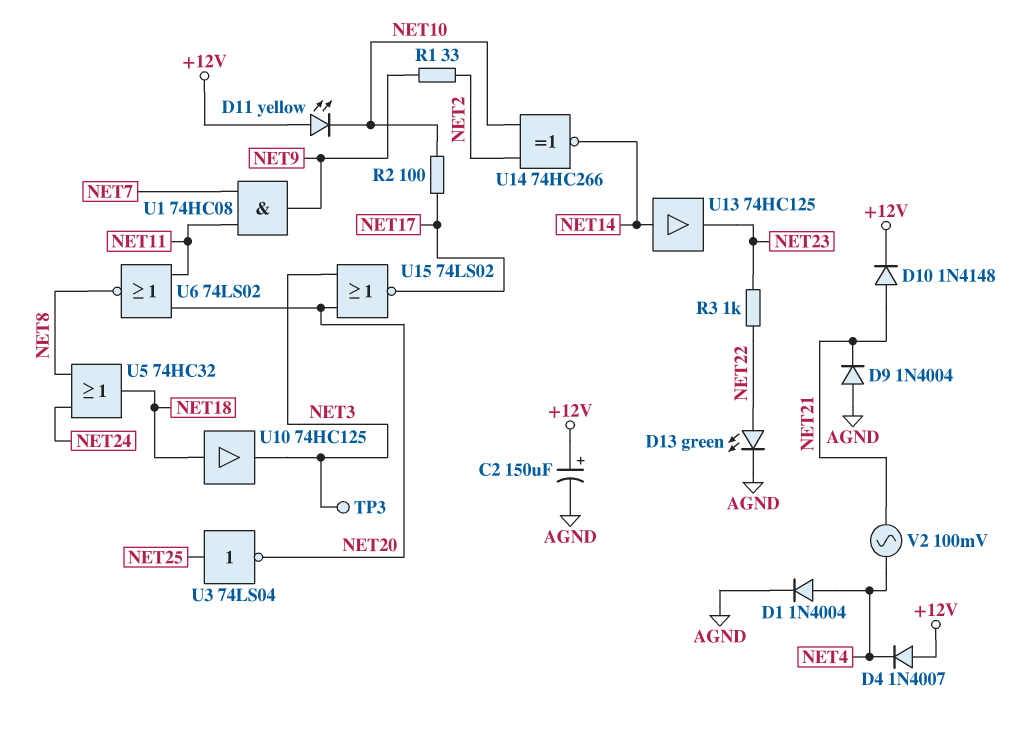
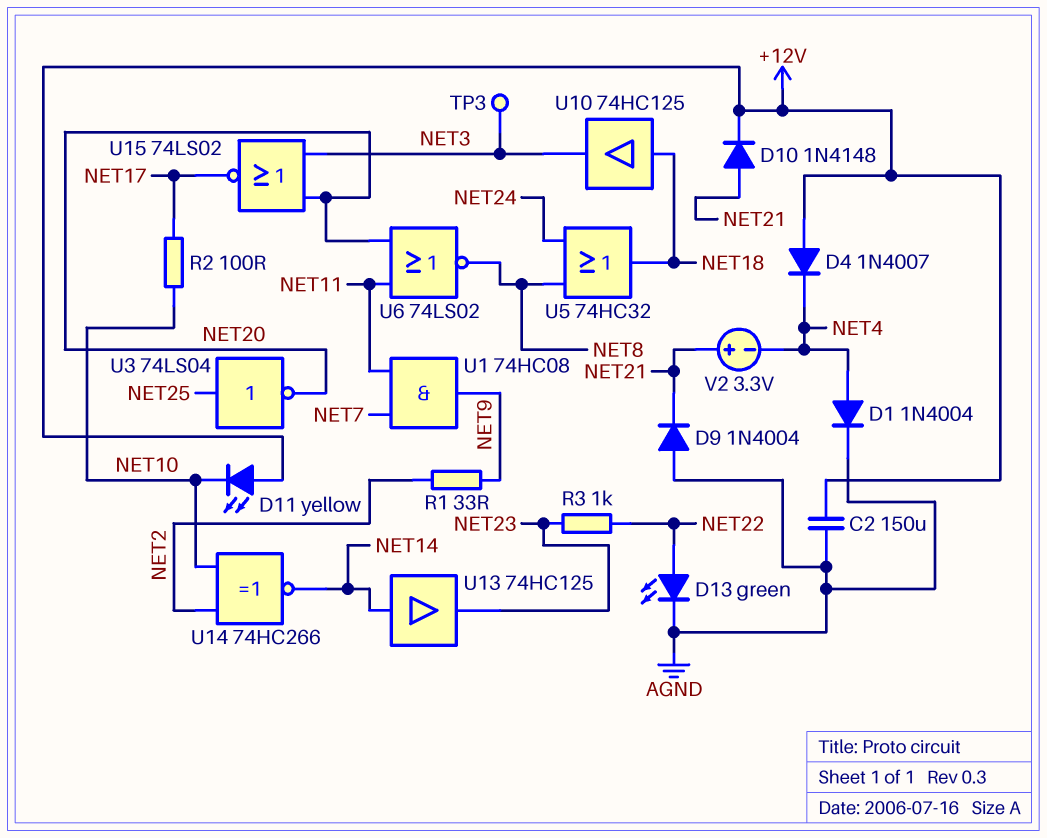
C2: 150uF (plus +12V, minus AGND) -> 150uF (+12V, AGND)
V2: AC 100mV (NET4, NET21) -> 3.3V (plus NET21, minus NET4)

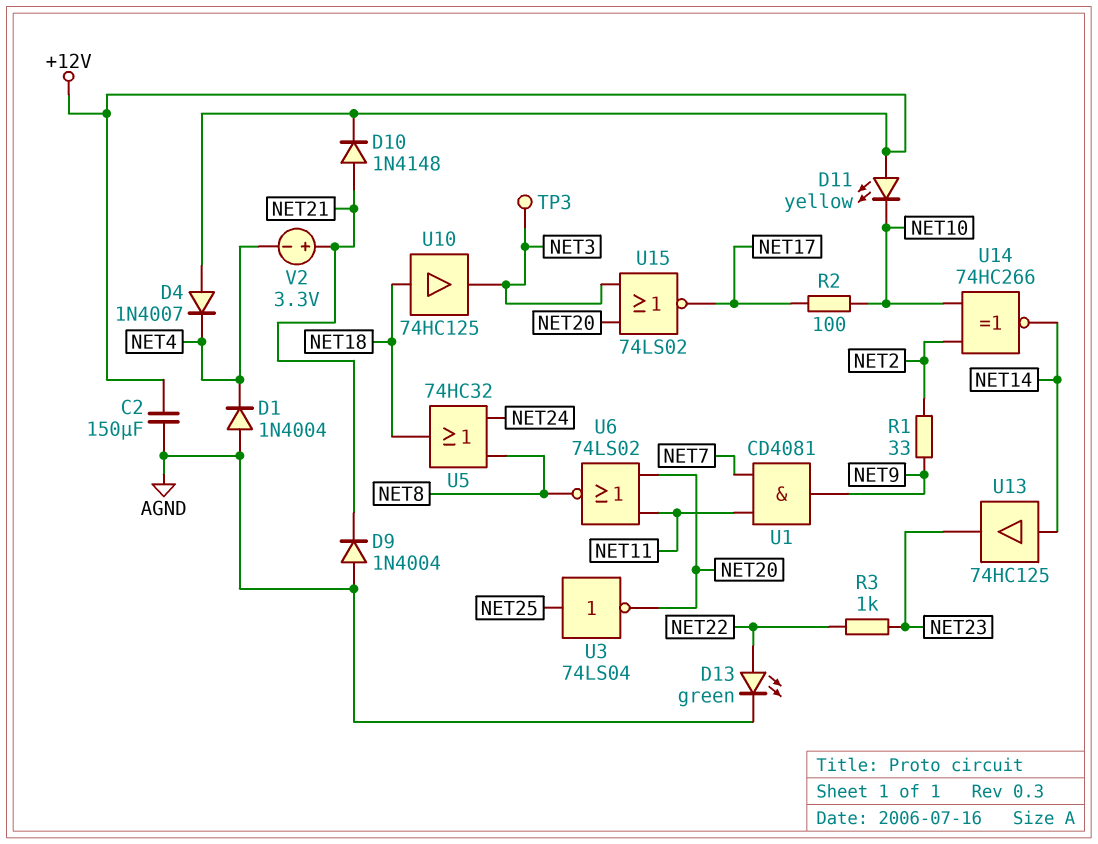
D1: diode 1N4004 (A NET4, K AGND) -> diode 1N4004 (A AGND, K NET4)
U1: AND 74HC08 (in NET7, in NET11, out NET9) -> AND CD4081 (in NET7, in NET11, out NET9)

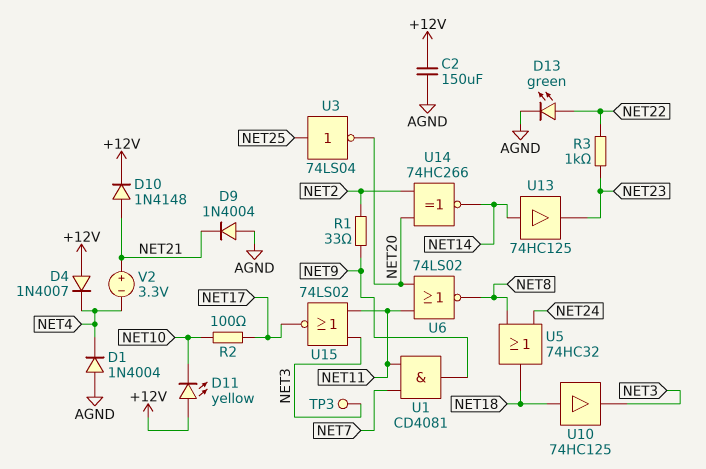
U14: XNOR 74HC266 (in NET2, in NET10, out NET14) -> XNOR 74HC266 (in NET2, in NET20, out NET14)
U15: NOR 74LS02 (in NET3, in NET20, out NET17) -> NOR 74LS02 (in NET3, in NET11, out NET17)

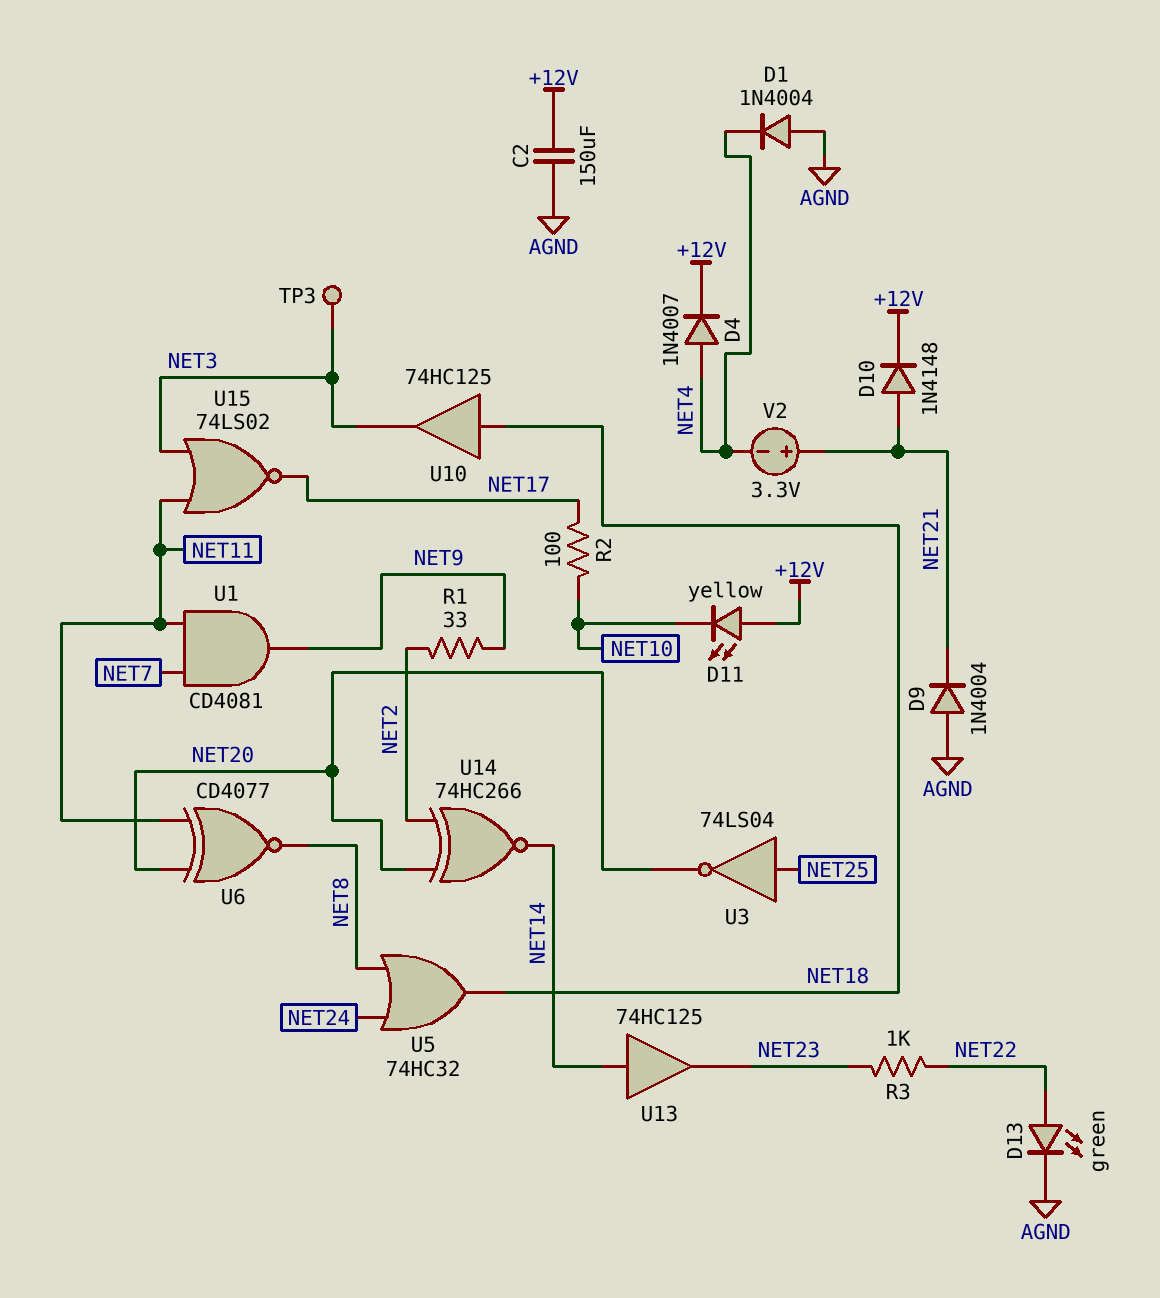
D4: diode 1N4007 (A +12V, K NET4) -> diode 1N4007 (A NET4, K +12V)
U6: NOR 74LS02 (in NET11, in NET20, out NET8) -> XNOR CD4077 (in NET11, in NET20, out NET8)

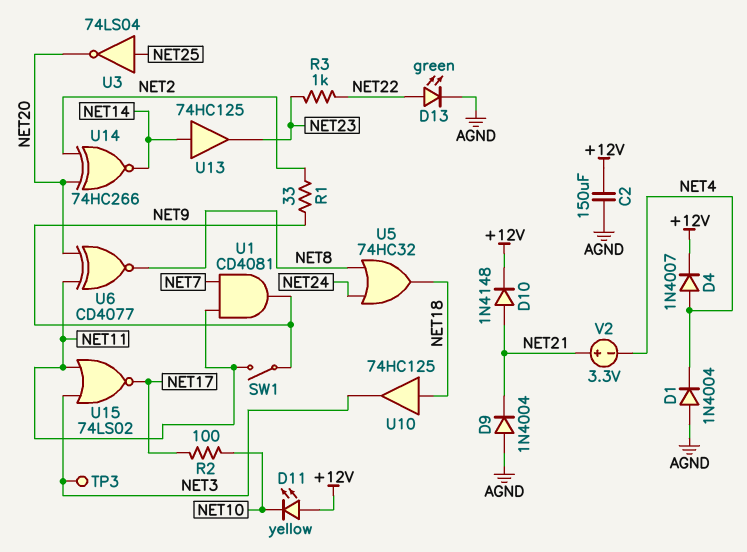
SW1: none -> switch (NET9, NET11)

